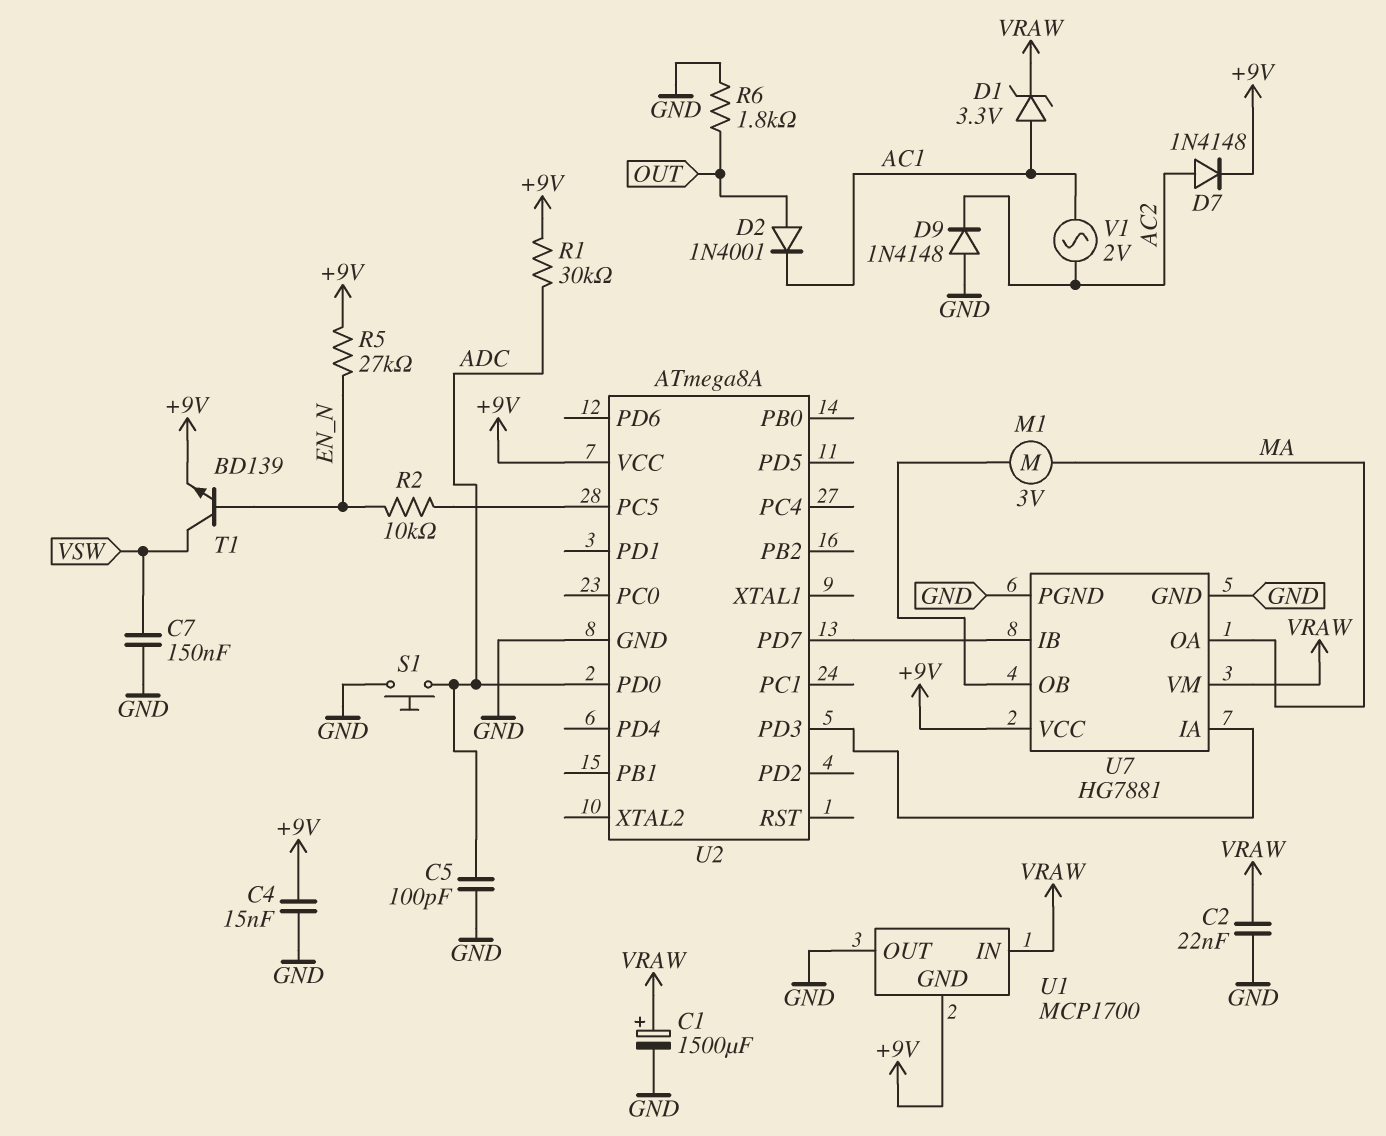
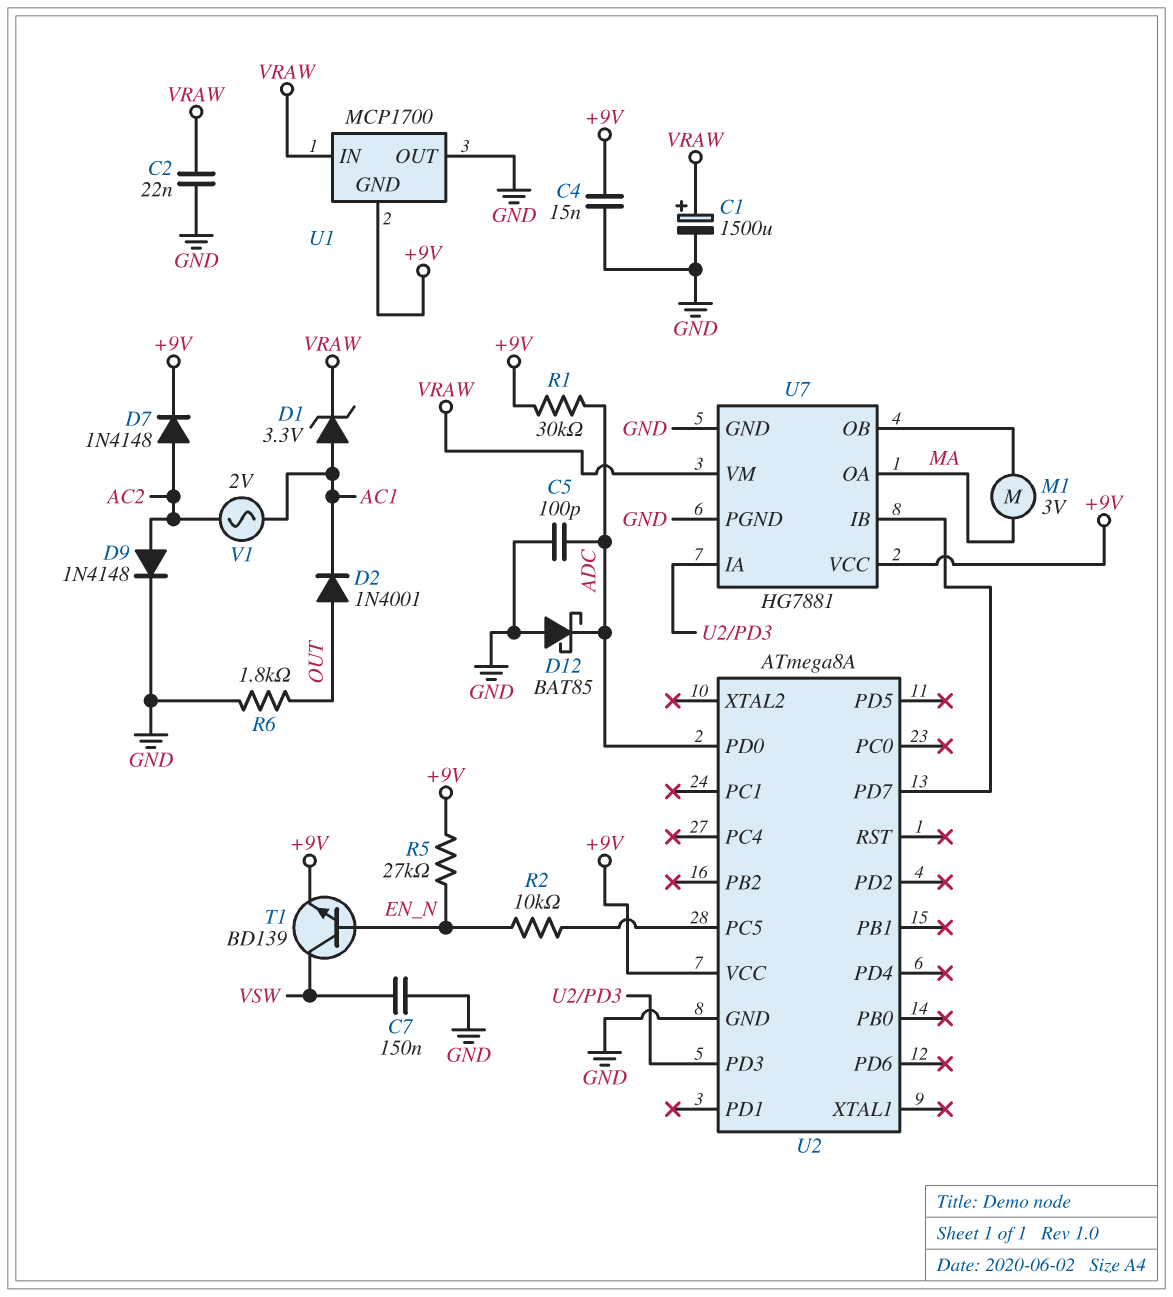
D9: diode 1N4148 (A GND, K AC2) -> diode 1N4148 (A AC2, K GND)
D12: none -> schottky BAT85 (A GND, K ADC)
S1: button (ADC, GND) -> none

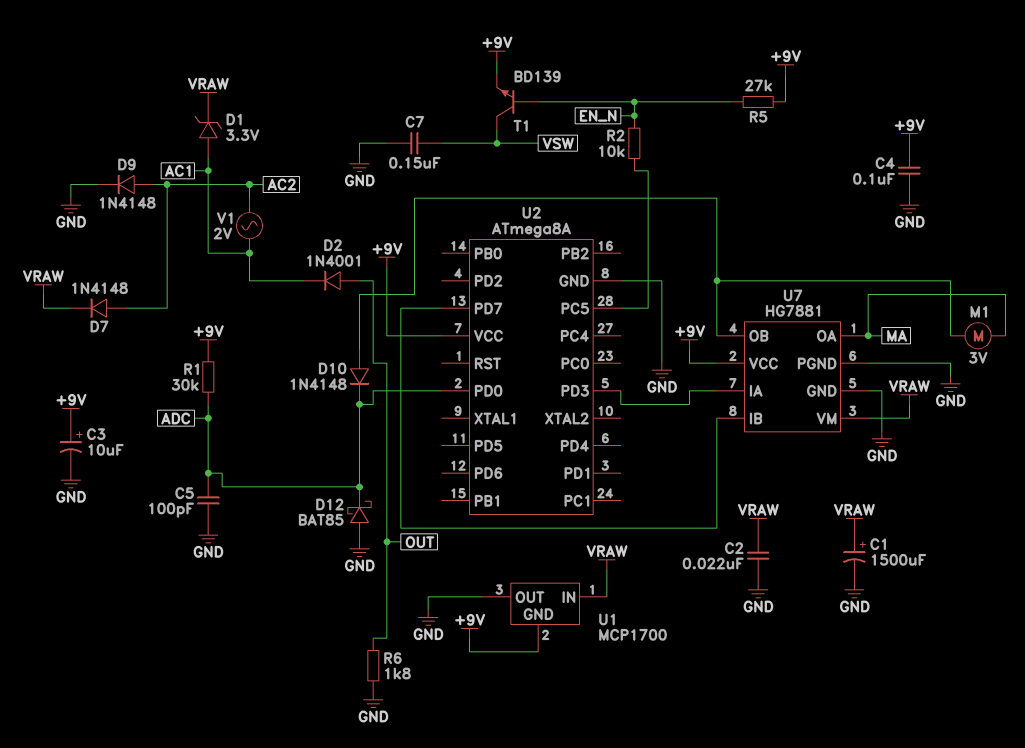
C3: none -> 10uF (plus +9V, minus GND)
C4: 15nF (+9V, GND) -> 100nF (+9V, GND)
D7: diode 1N4148 (A AC2, K +9V) -> diode 1N4148 (A AC2, K VRAW)
D10: none -> diode 1N4148 (A U7/OB, K ADC)

